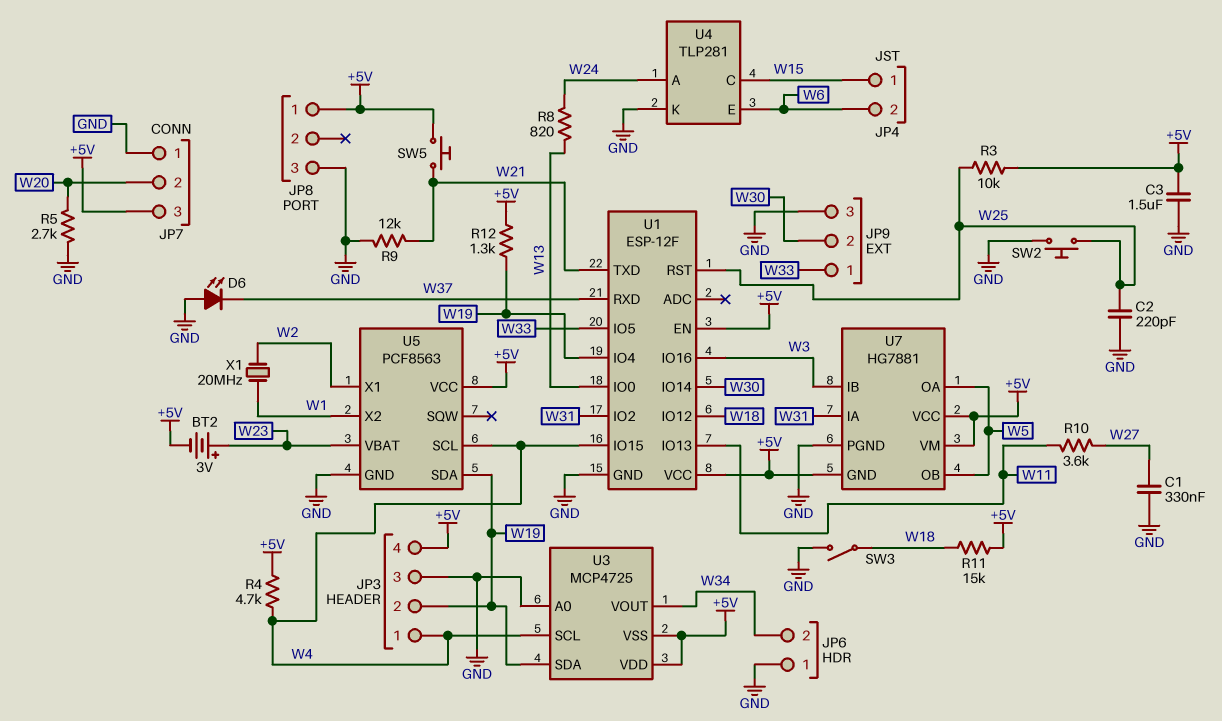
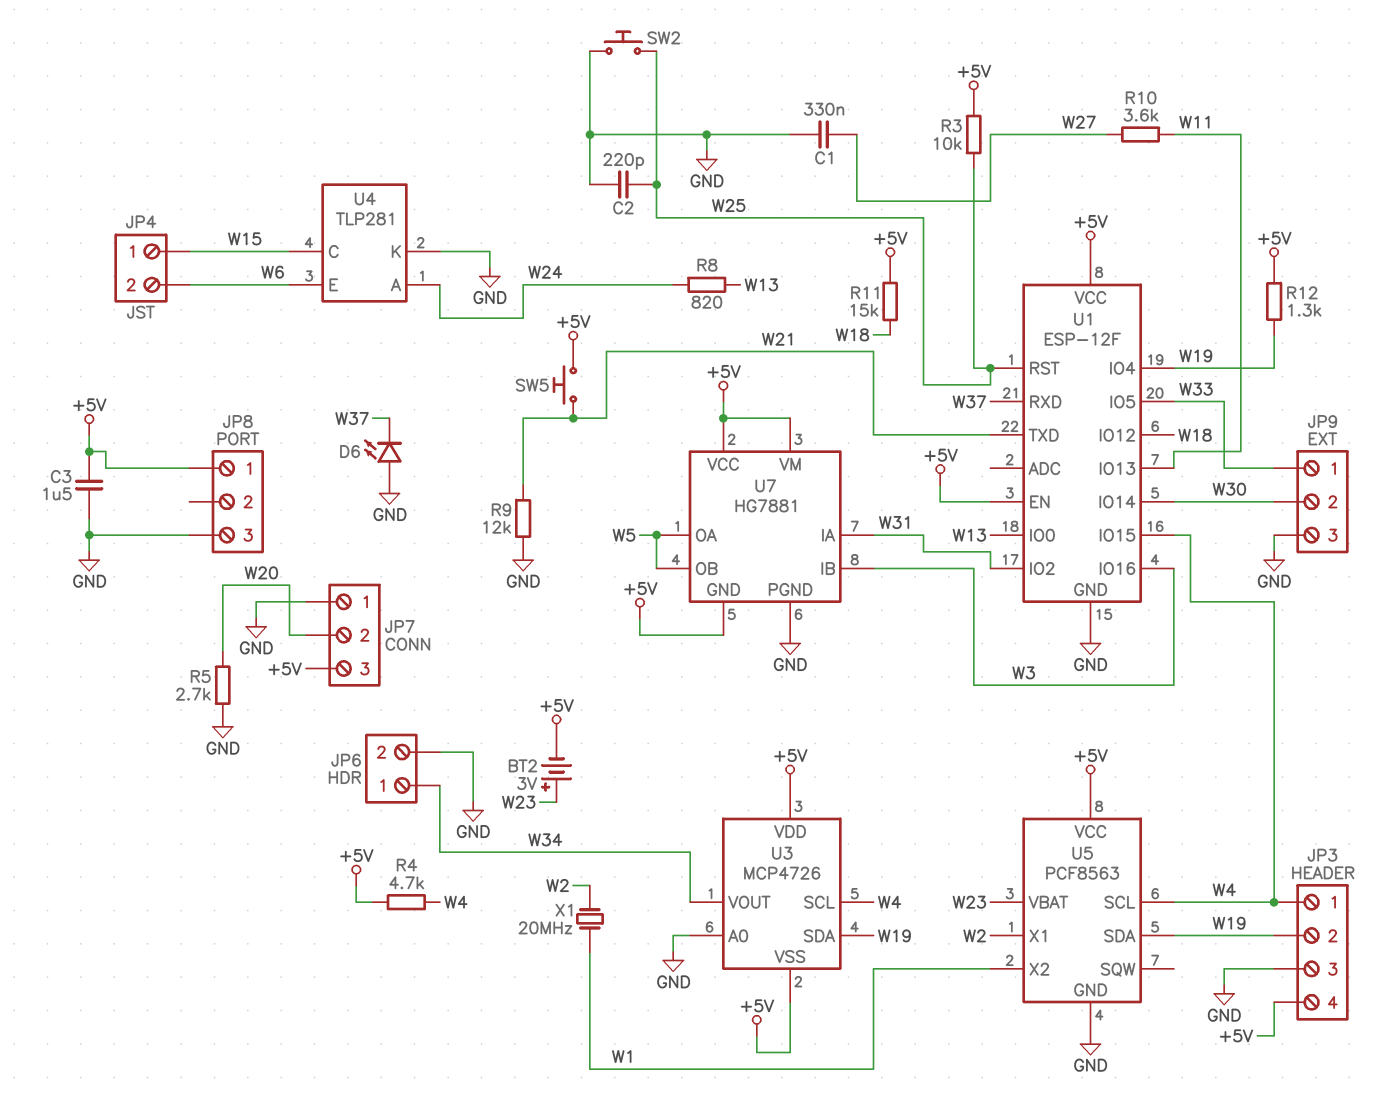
JP6 pin 1: GND -> W34
JP6 pin 2: W34 -> GND
SW3: switch (GND, W18) -> none
U3: MCP4725 -> MCP4726

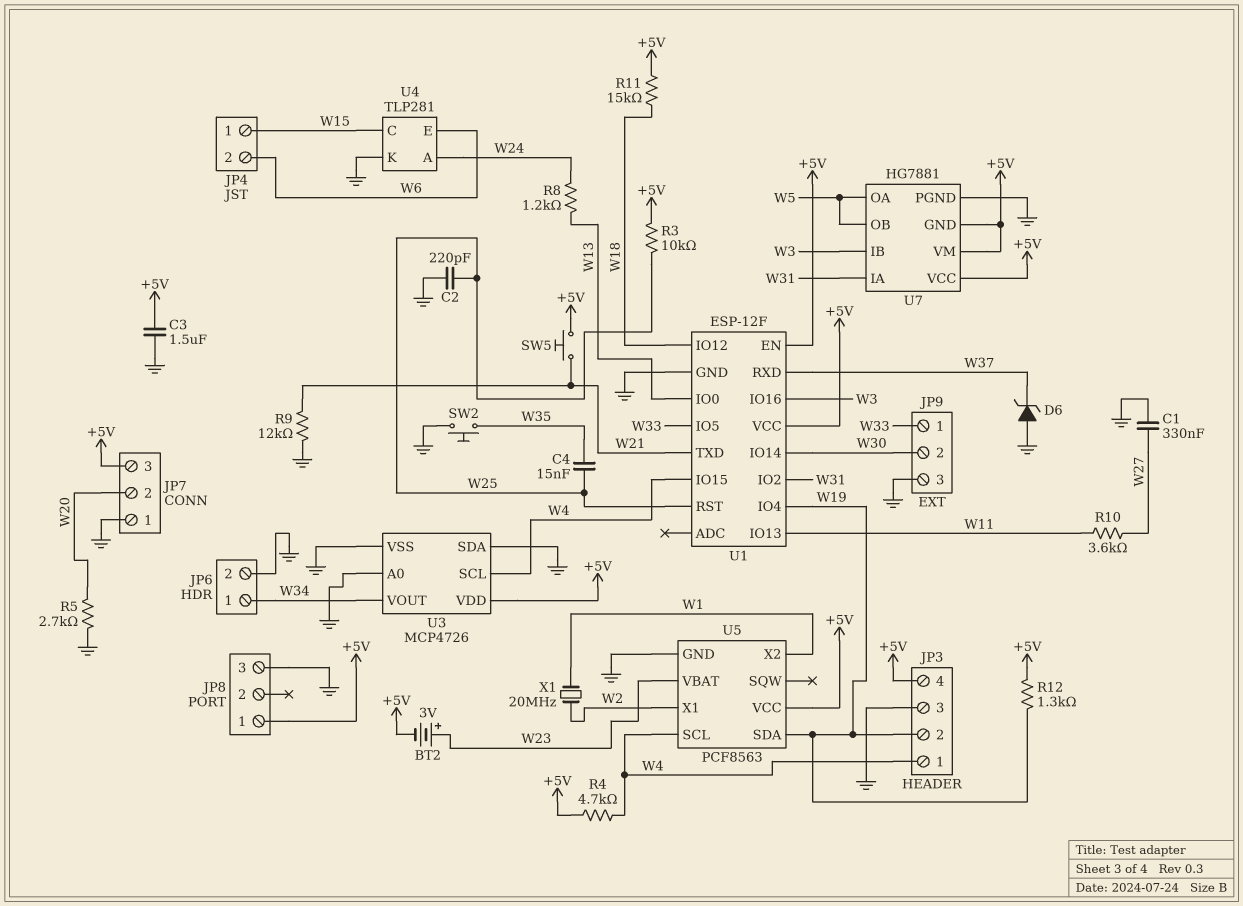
C4: none -> 15nF (W25, W35)
D6: LED (A GND, K W37) -> zener (A GND, K W37)
R8: 820 (W13, W24) -> 1.2k (W13, W24)
SW2: button (GND, W25) -> button (GND, W35)
U3 pin SDA: W19 -> GND
U3 pin VSS: +5V -> GND

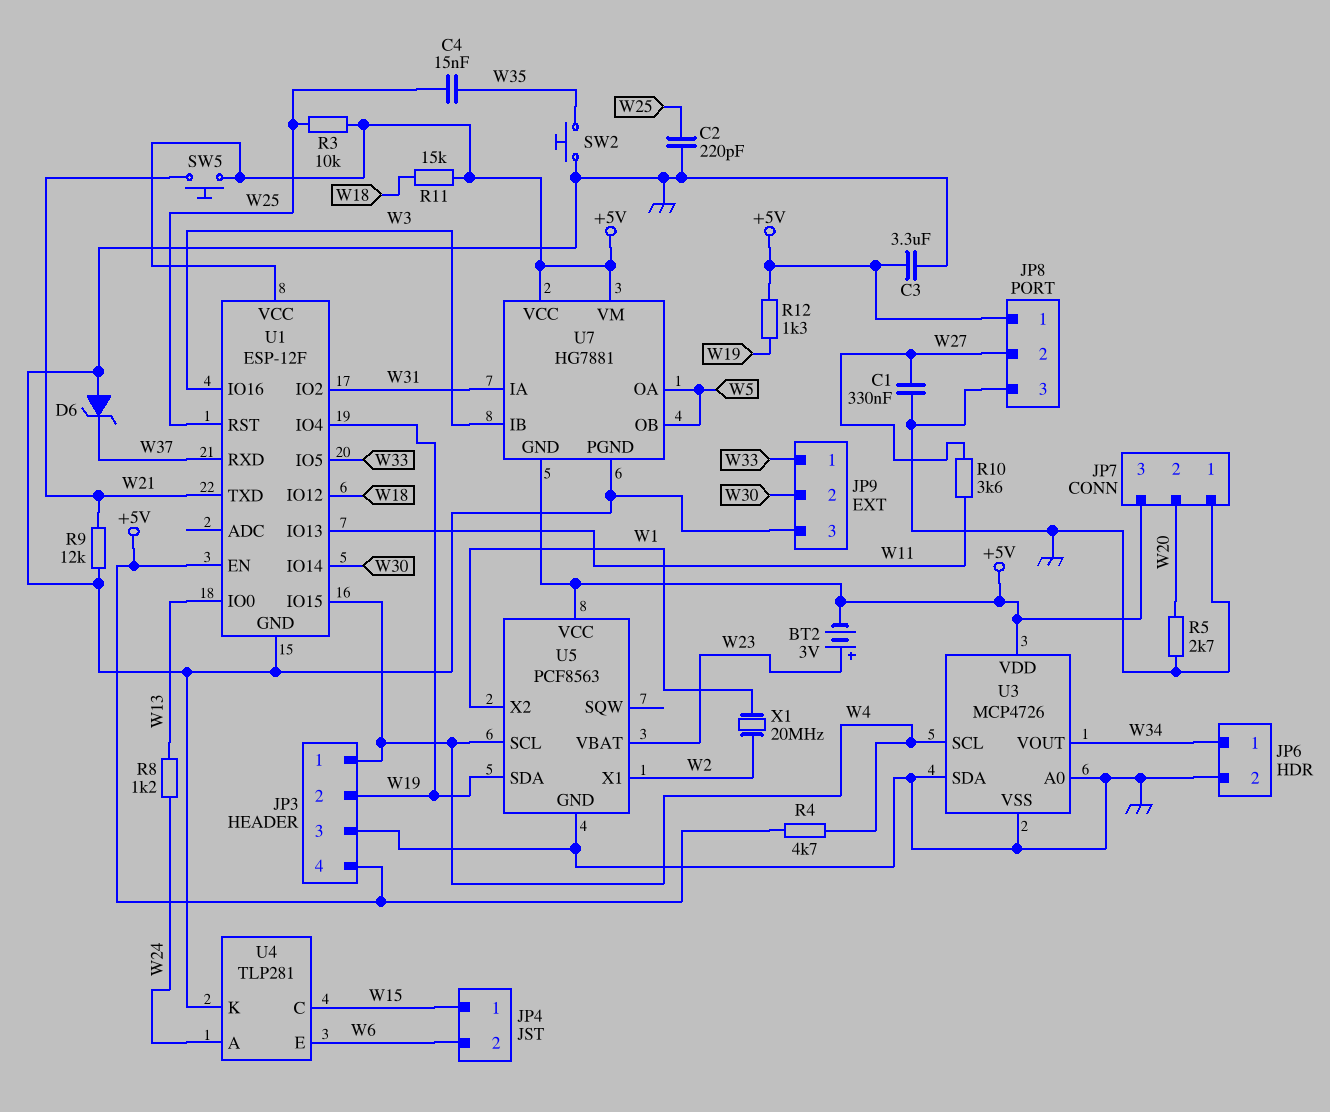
C3: 1.5uF (+5V, GND) -> 3.3uF (+5V, GND)
JP8 pin 2: none -> W27

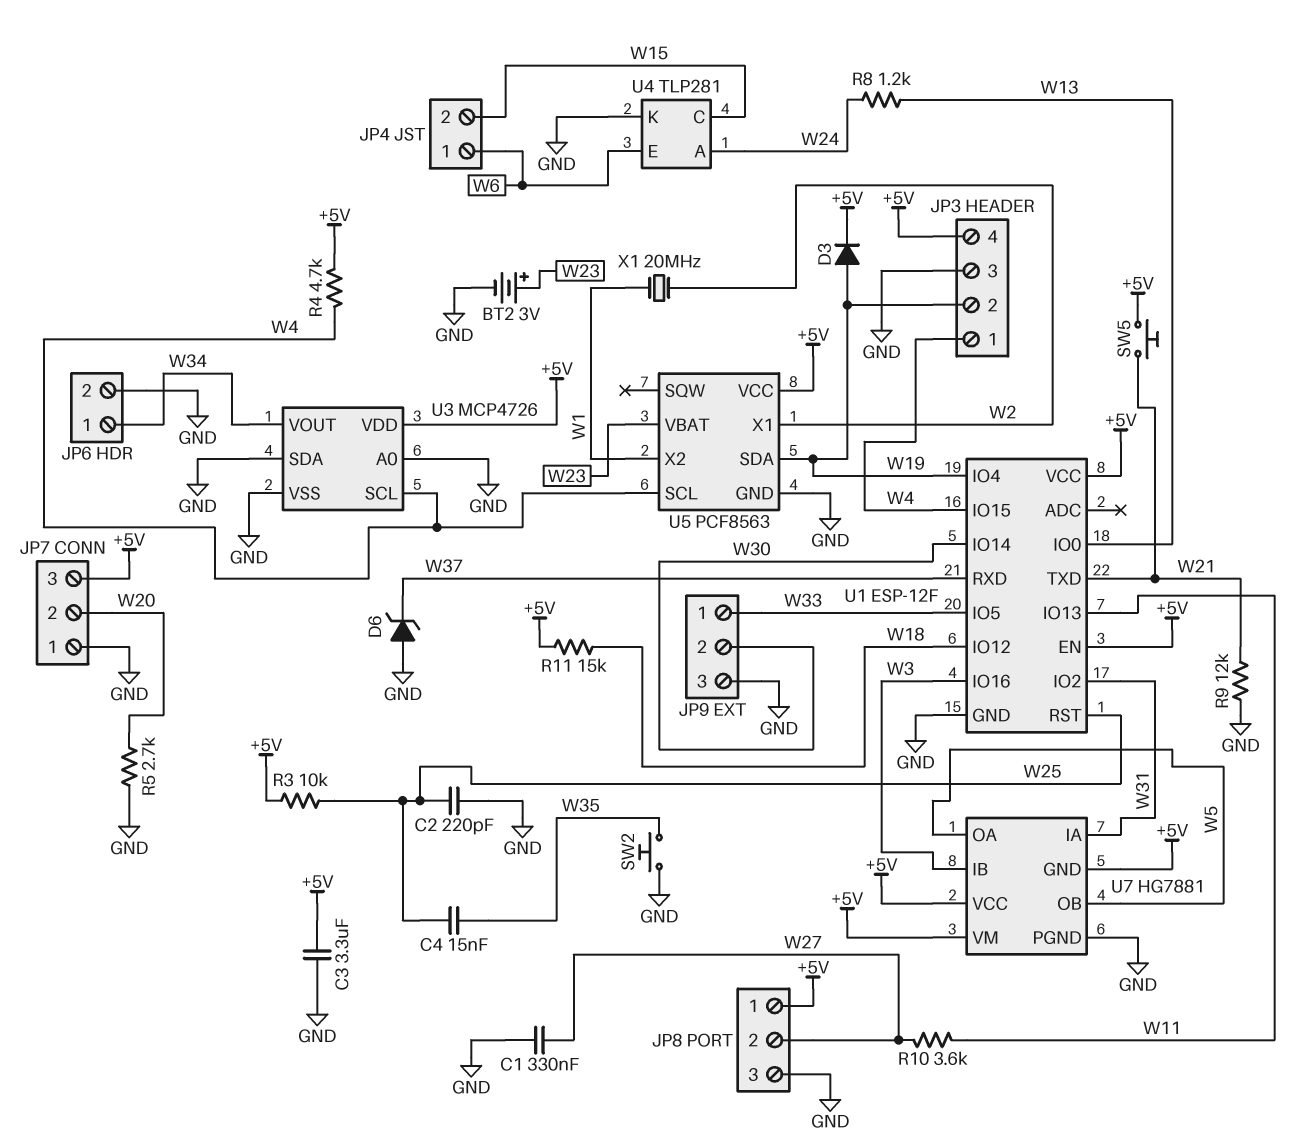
BT2: 3V (plus W23, minus +5V) -> 3V (plus W23, minus GND)
D3: none -> diode (A W19, K +5V)
JP4 pin 1: W15 -> W6
JP4 pin 2: W6 -> W15
R12: 1.3k (+5V, W19) -> none

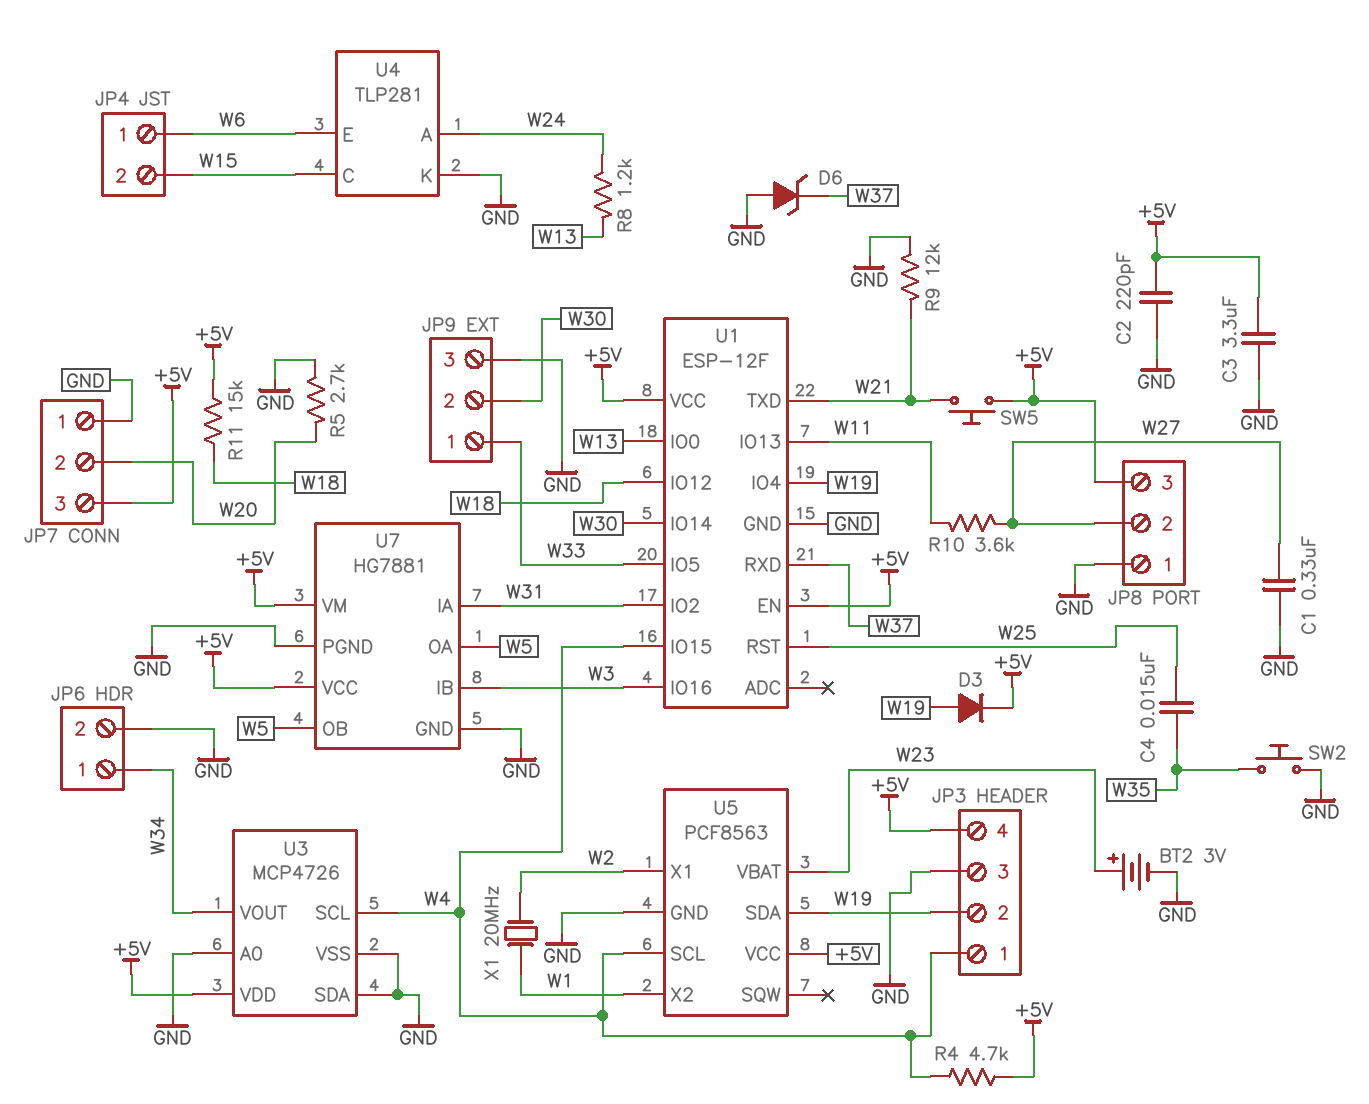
C2: 220pF (GND, W25) -> 220pF (+5V, GND)
JP8 pin 1: +5V -> GND
JP8 pin 3: GND -> +5V
R3: 10k (+5V, W25) -> none
U7 pin GND: +5V -> GND

